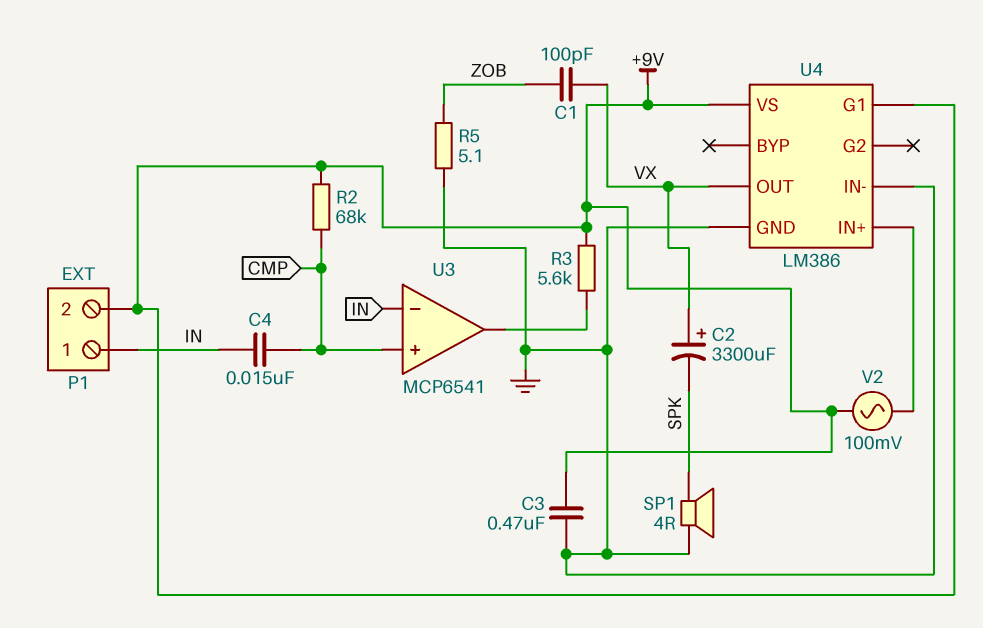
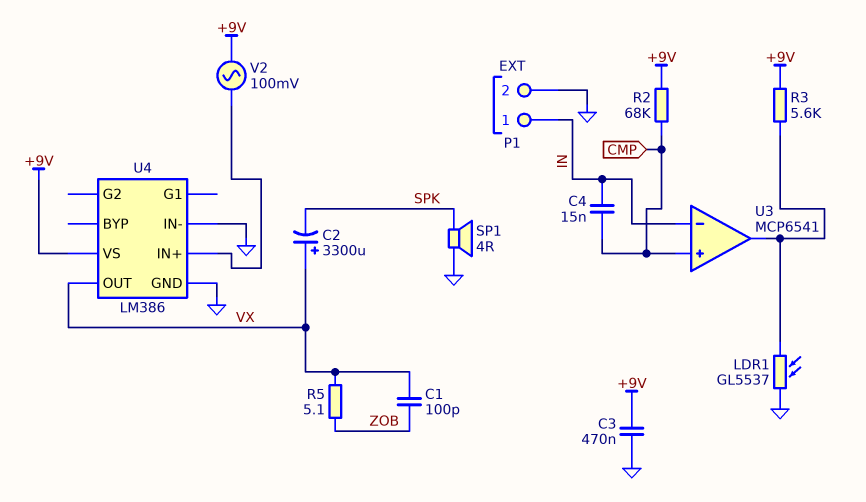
LDR1: none -> GL5537 (GND, U3/out)
P1 pin 2: +9V -> GND
R5: 5.1 (GND, ZOB) -> 5.1 (VX, ZOB)
U4 pin G1: +9V -> none

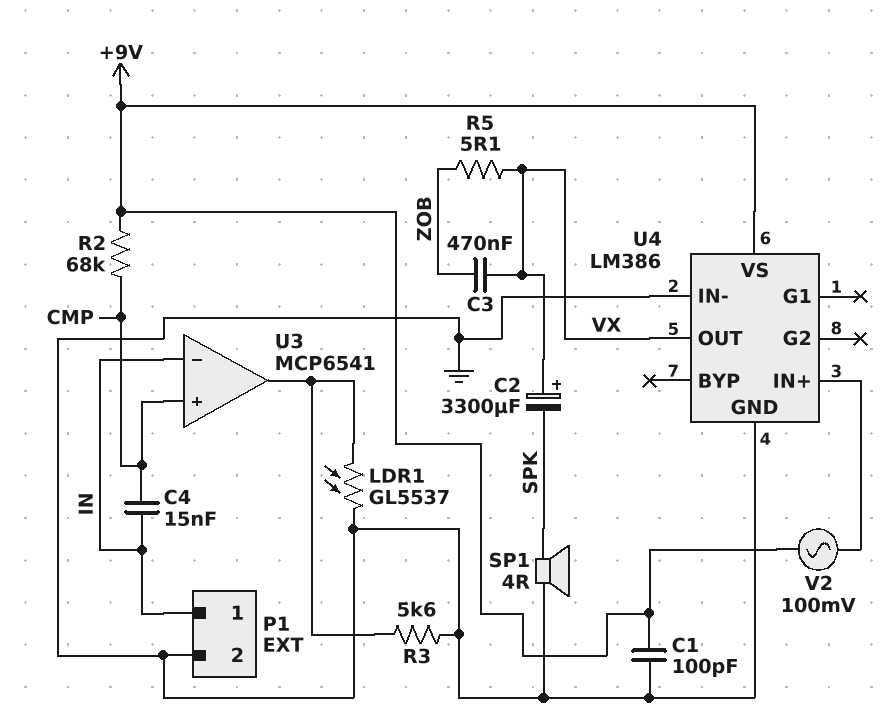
C1: 100pF (VX, ZOB) -> 100pF (+9V, GND)
C3: 470nF (+9V, GND) -> 470nF (VX, ZOB)
R3: 5.6k (+9V, U3/out) -> 5.6k (GND, U3/out)

